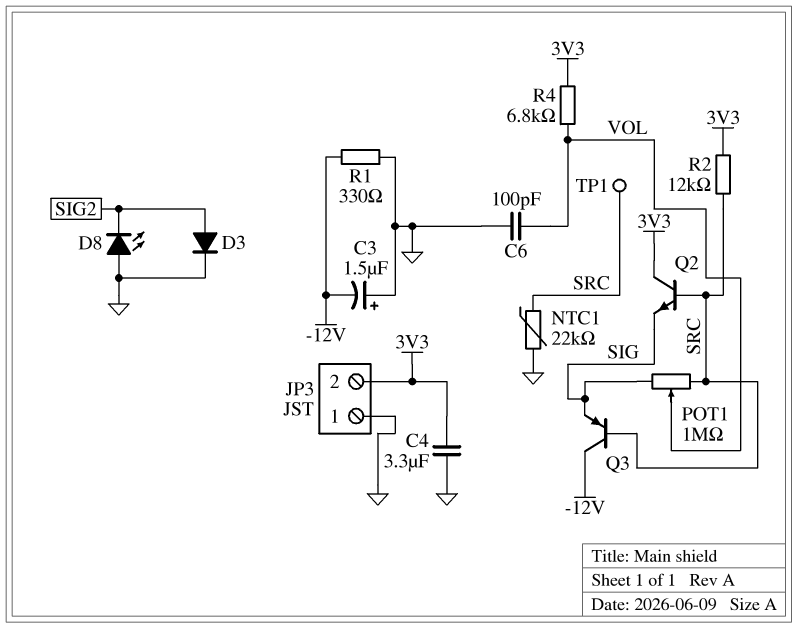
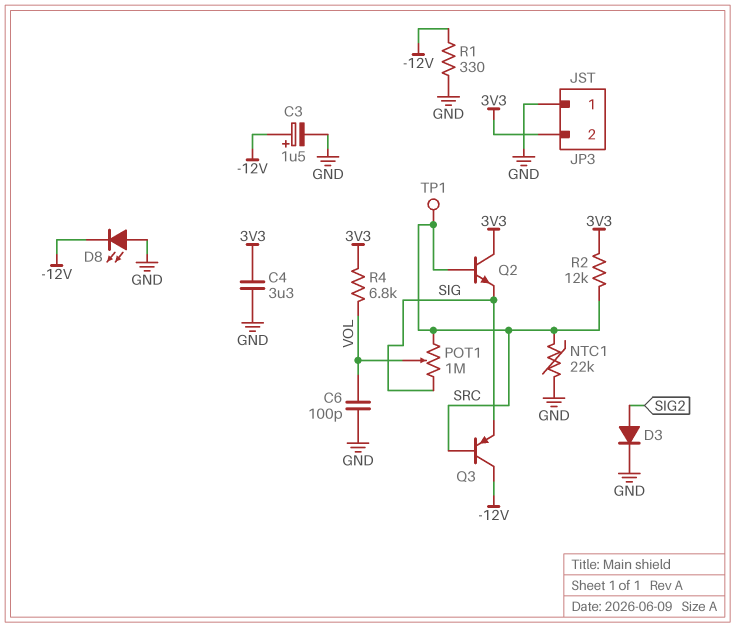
C3: 1.5uF (plus GND, minus -12V) -> 1.5uF (plus -12V, minus GND)
D8: LED (A GND, K SIG2) -> LED (A GND, K -12V)

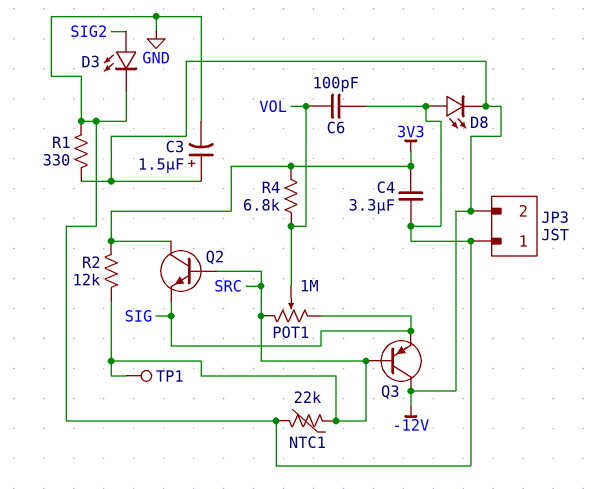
D3: diode (A SIG2, K GND) -> LED (A SIG2, K GND)
JP3 pin 2: 3V3 -> -12V

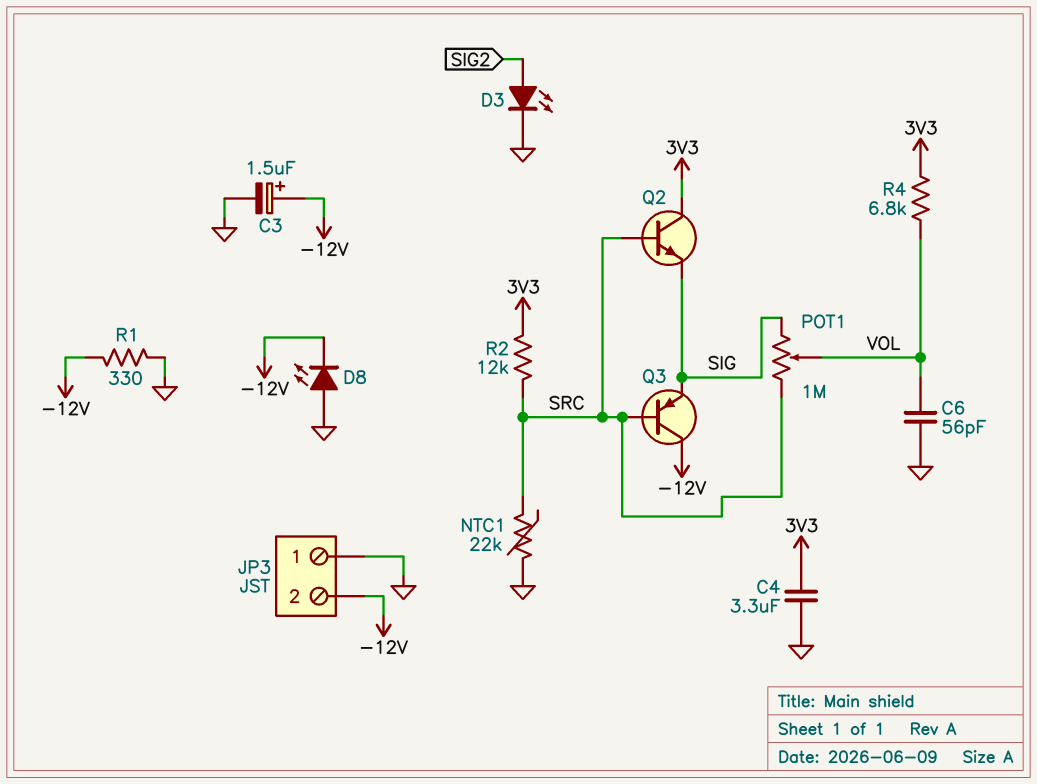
C6: 100pF (GND, VOL) -> 56pF (GND, VOL)
TP1: test point (SRC) -> none

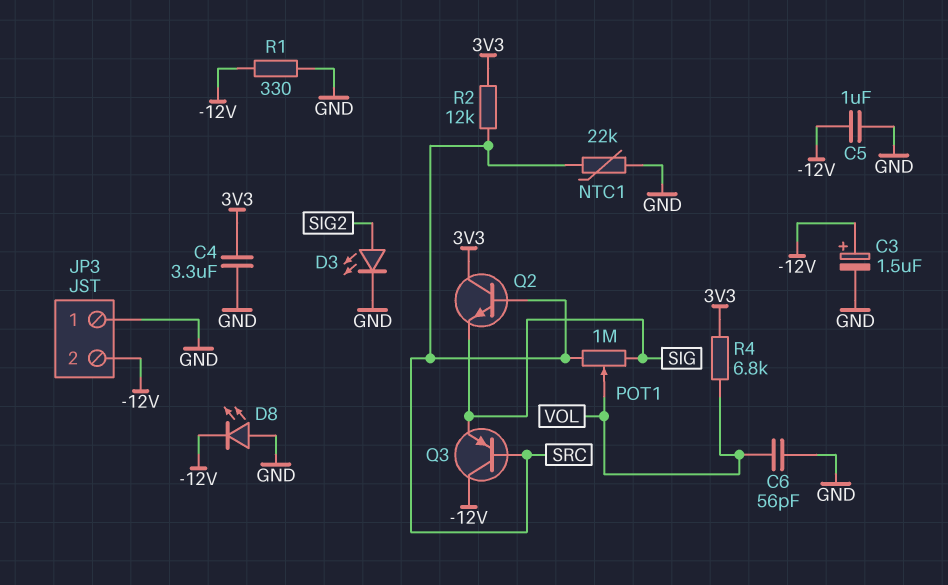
C5: none -> 1uF (-12V, GND)

